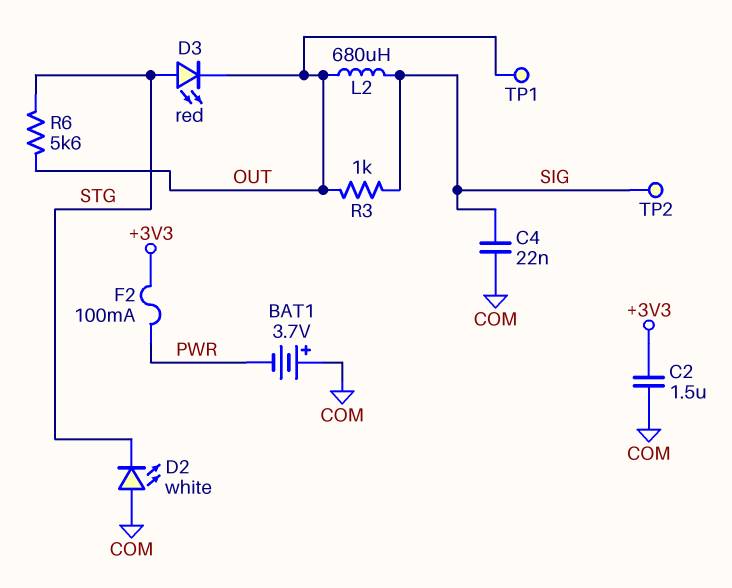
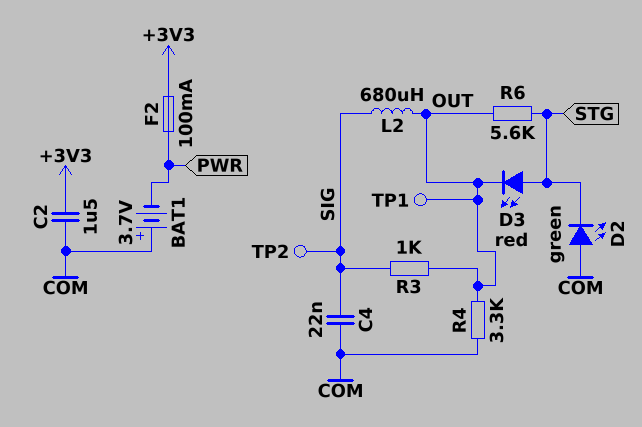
D2: LED white (A COM, K STG) -> LED green (A COM, K STG)
R4: none -> 3.3k (COM, OUT)

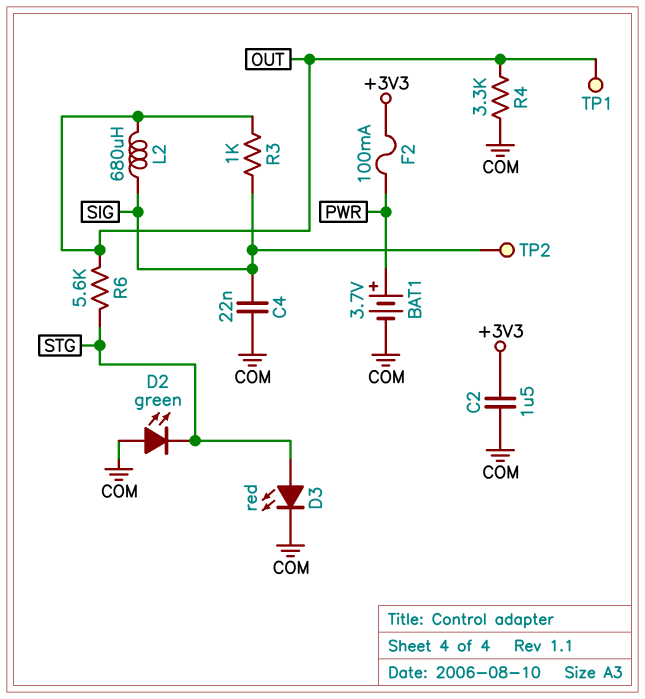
BAT1: 3.7V (plus COM, minus PWR) -> 3.7V (plus PWR, minus COM)
D3: LED red (A STG, K OUT) -> LED red (A STG, K COM)

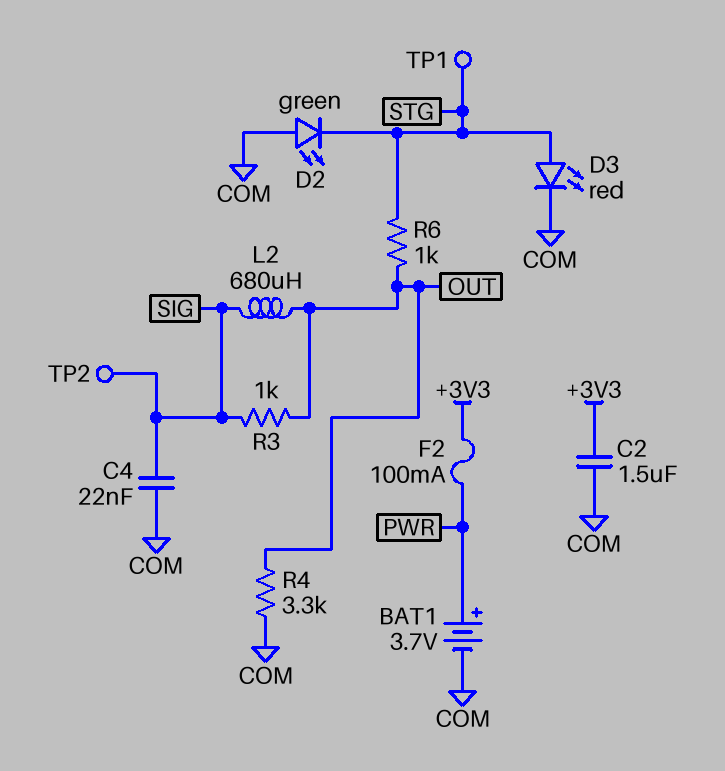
R6: 5.6k (OUT, STG) -> 1k (OUT, STG)
TP1: test point (OUT) -> test point (STG)

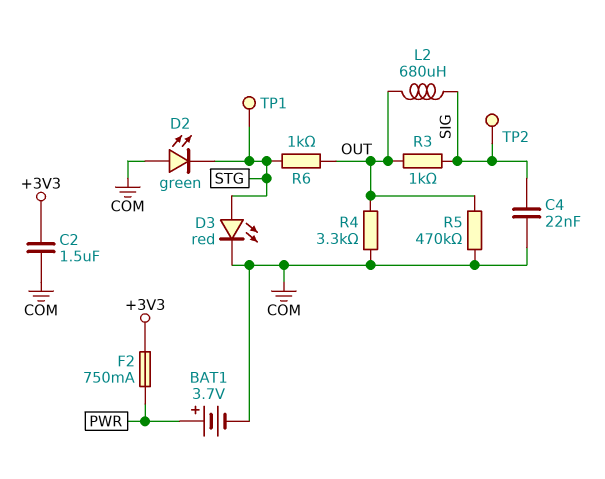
F2: 100mA (+3V3, PWR) -> 750mA (+3V3, PWR)
R5: none -> 470k (COM, OUT)

